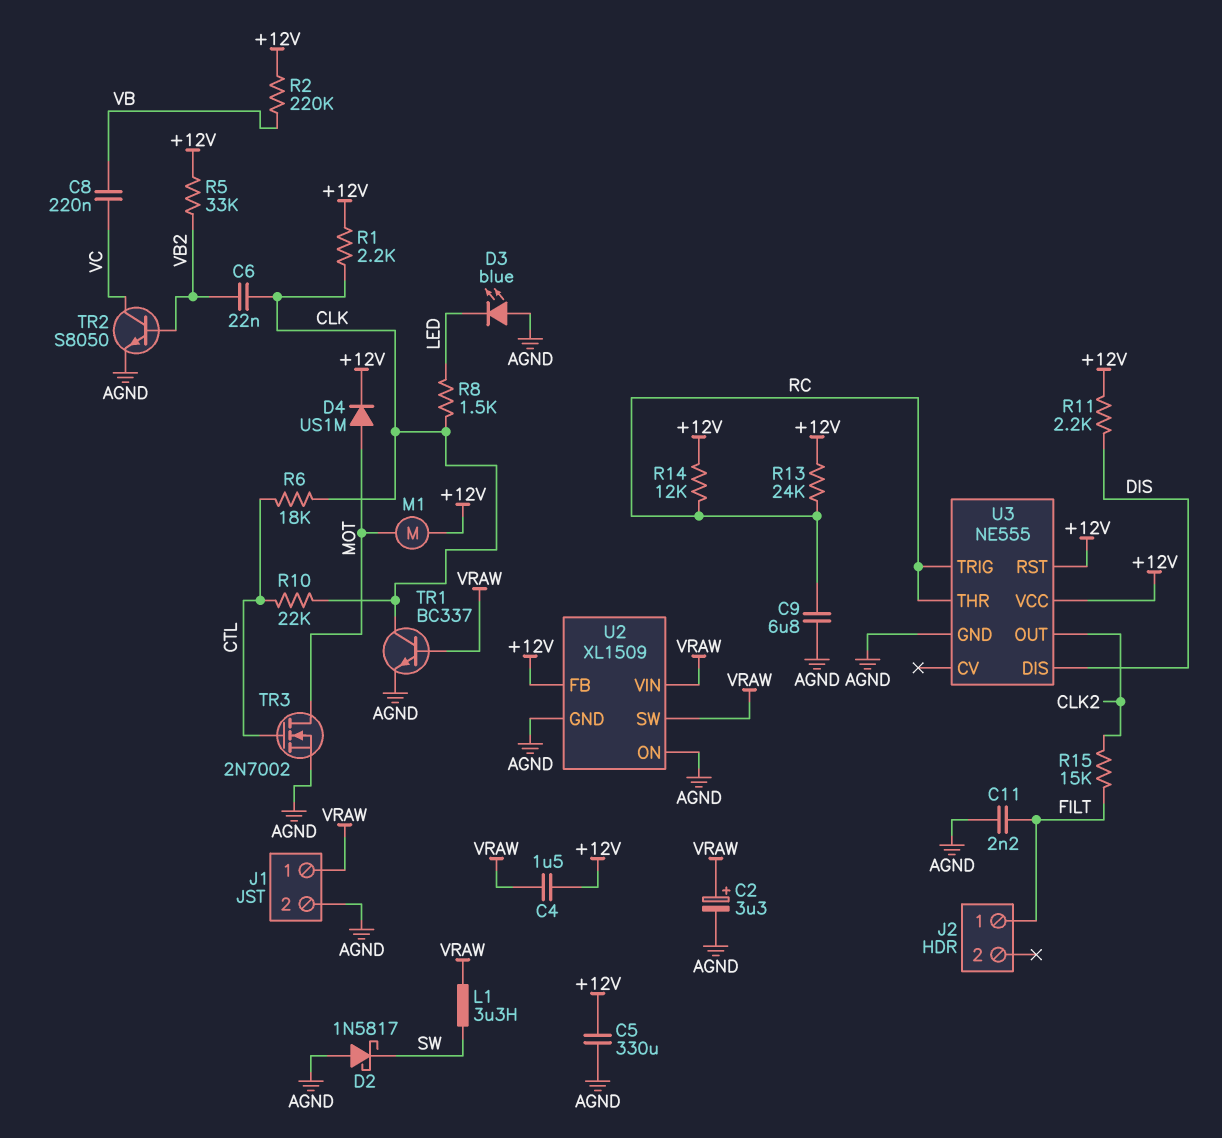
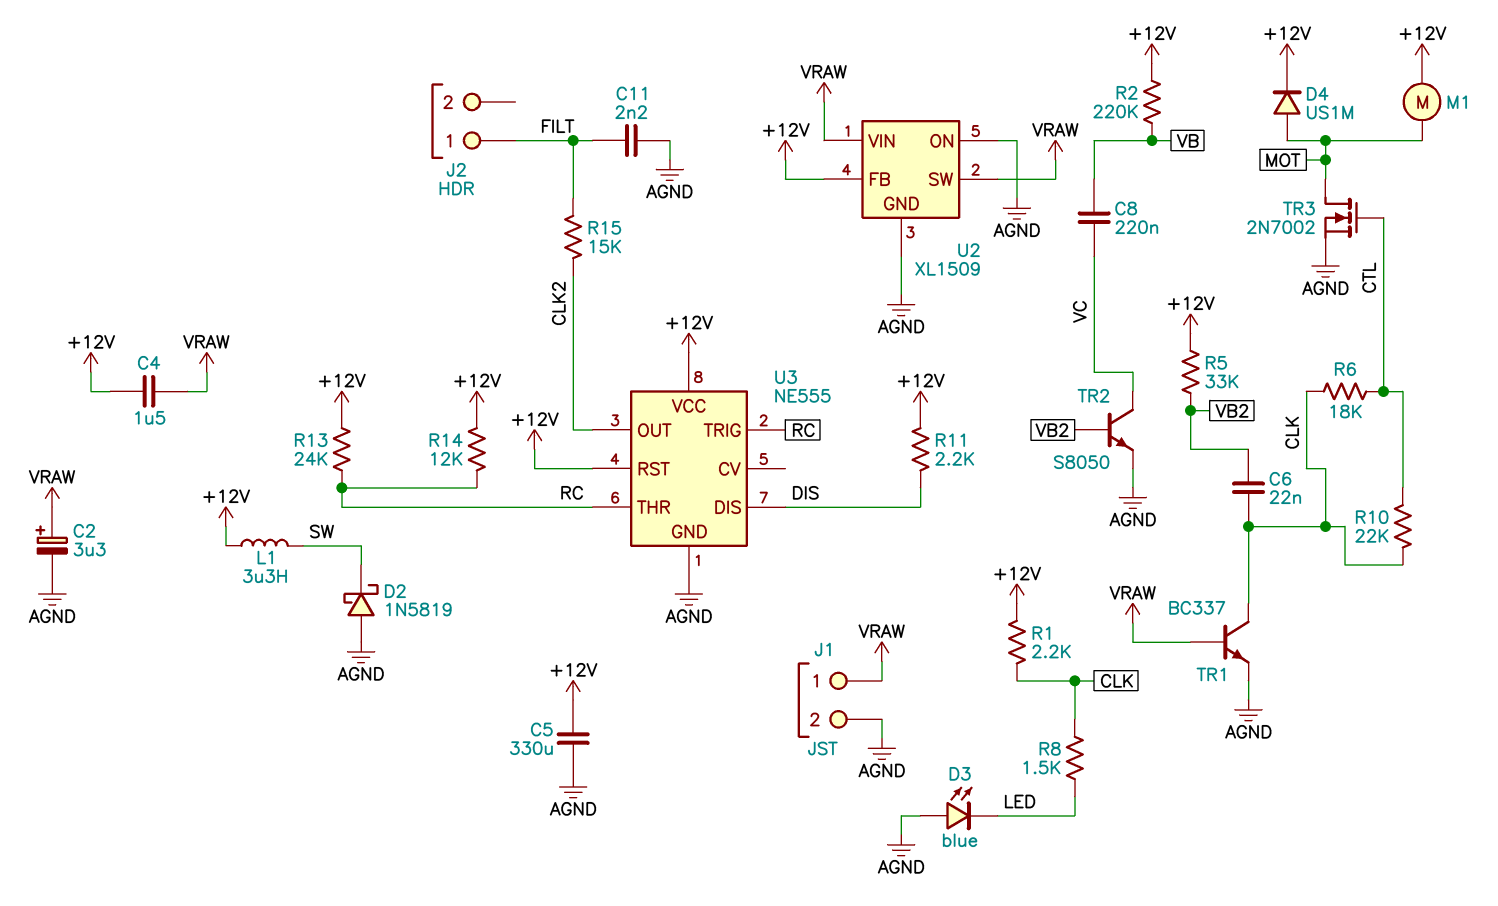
C9: 6.8uF (AGND, RC) -> none
D2: schottky 1N5817 (A AGND, K SW) -> schottky 1N5819 (A AGND, K SW)
L1: 3.3uH (SW, VRAW) -> 3.3uH (+12V, SW)

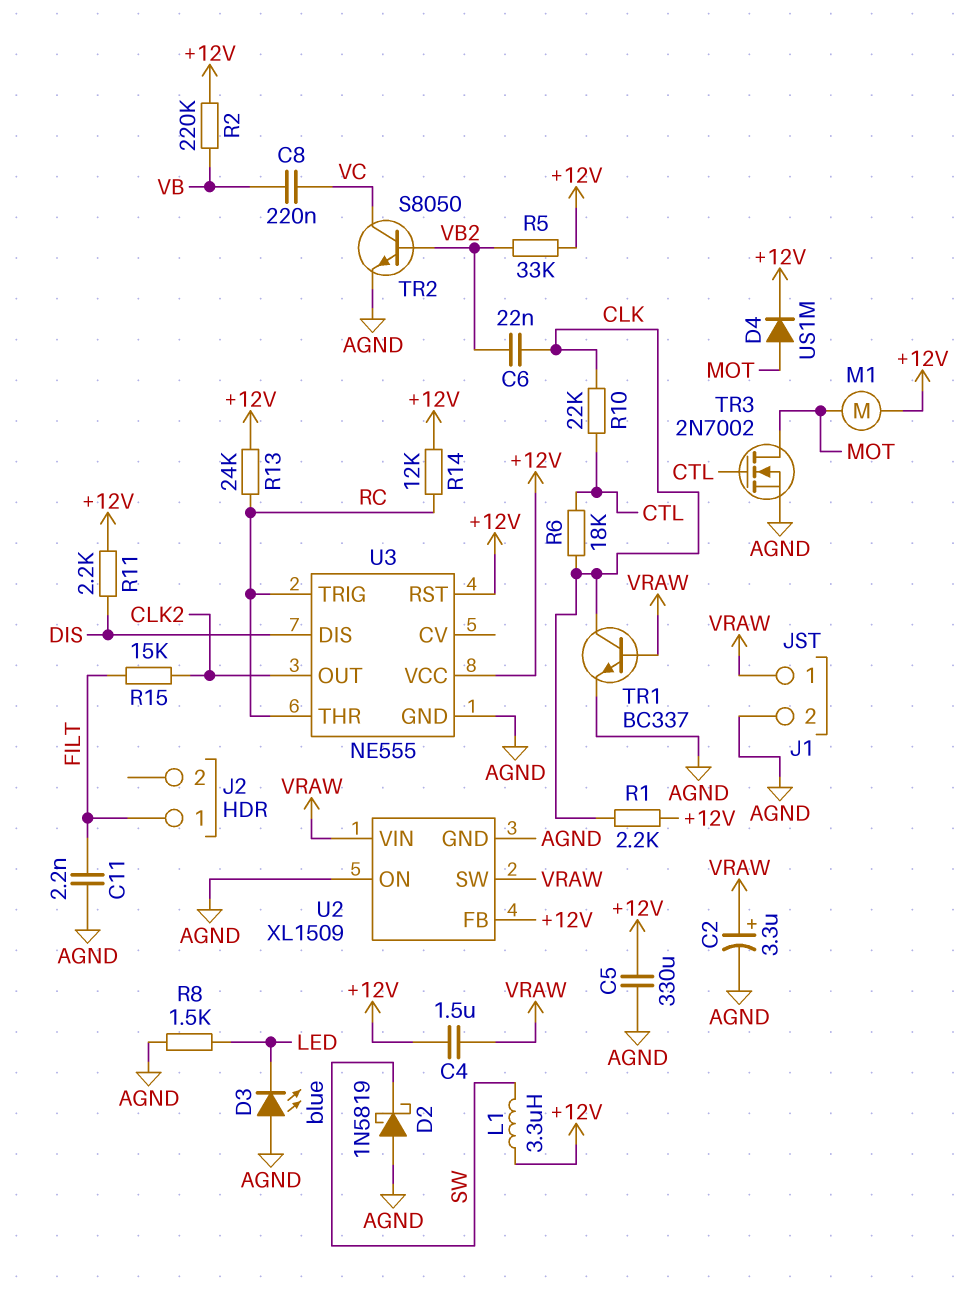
R8: 1.5k (CLK, LED) -> 1.5k (AGND, LED)

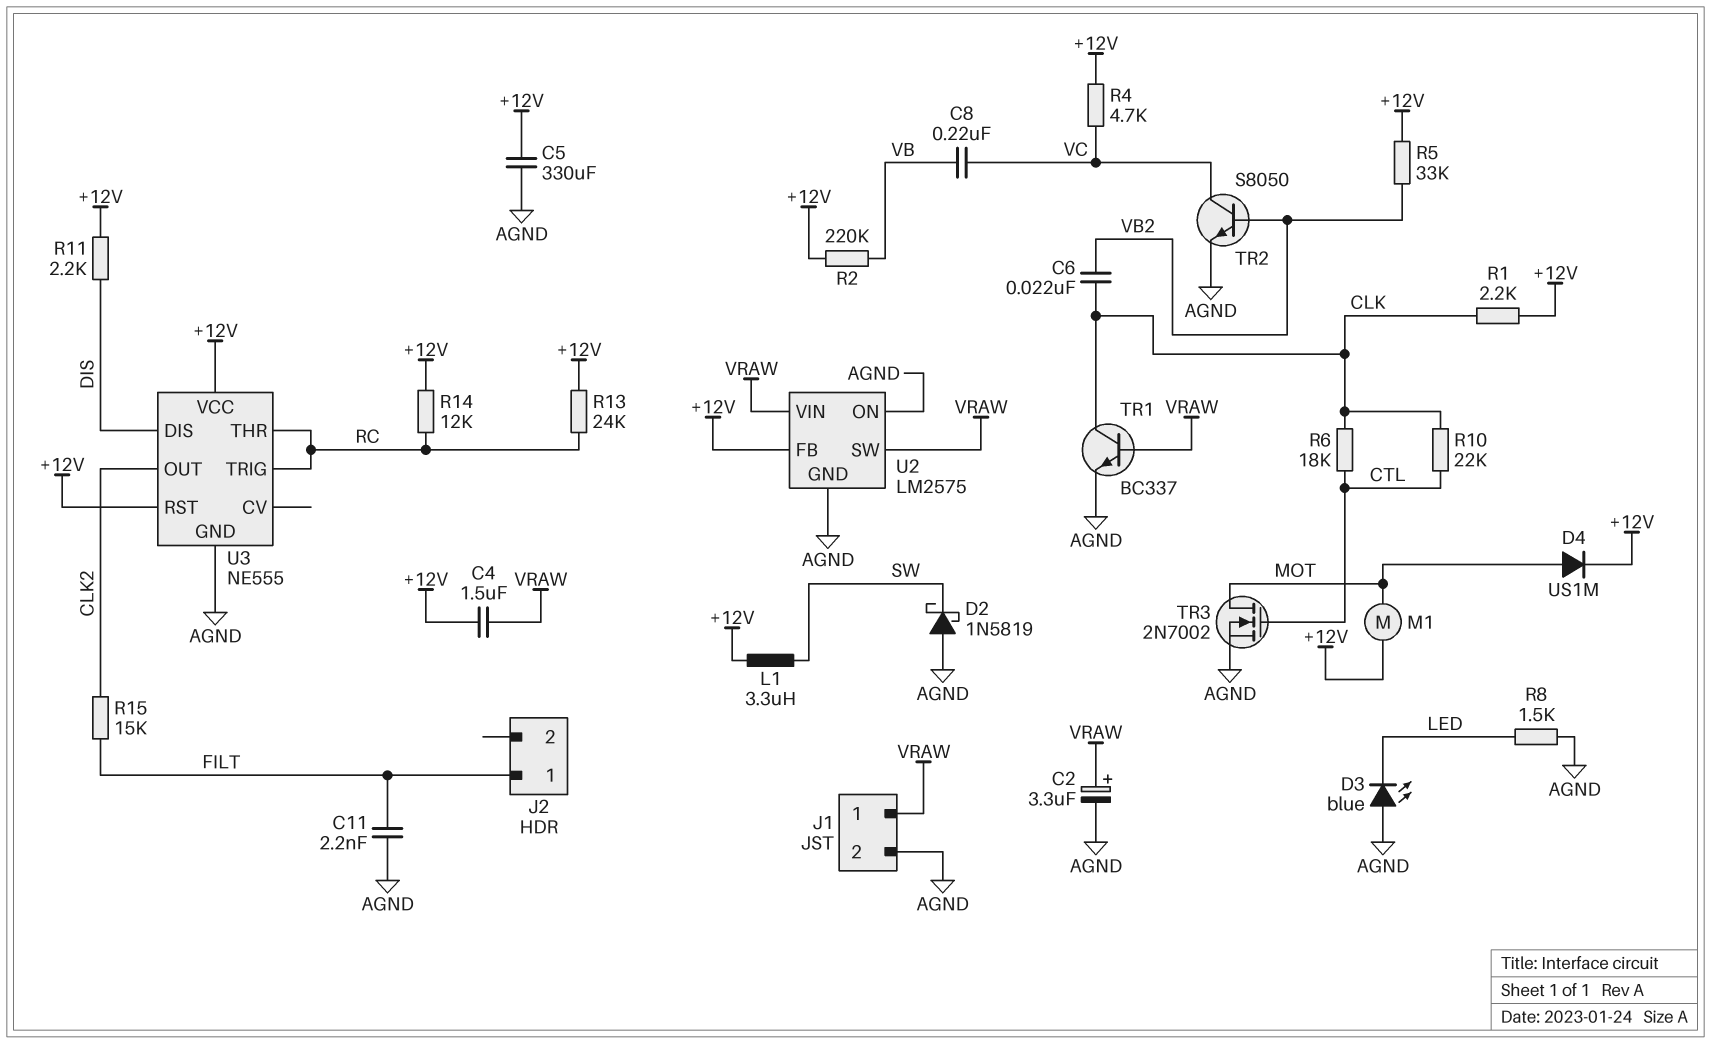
R4: none -> 4.7k (+12V, VC)
U2: XL1509 -> LM2575

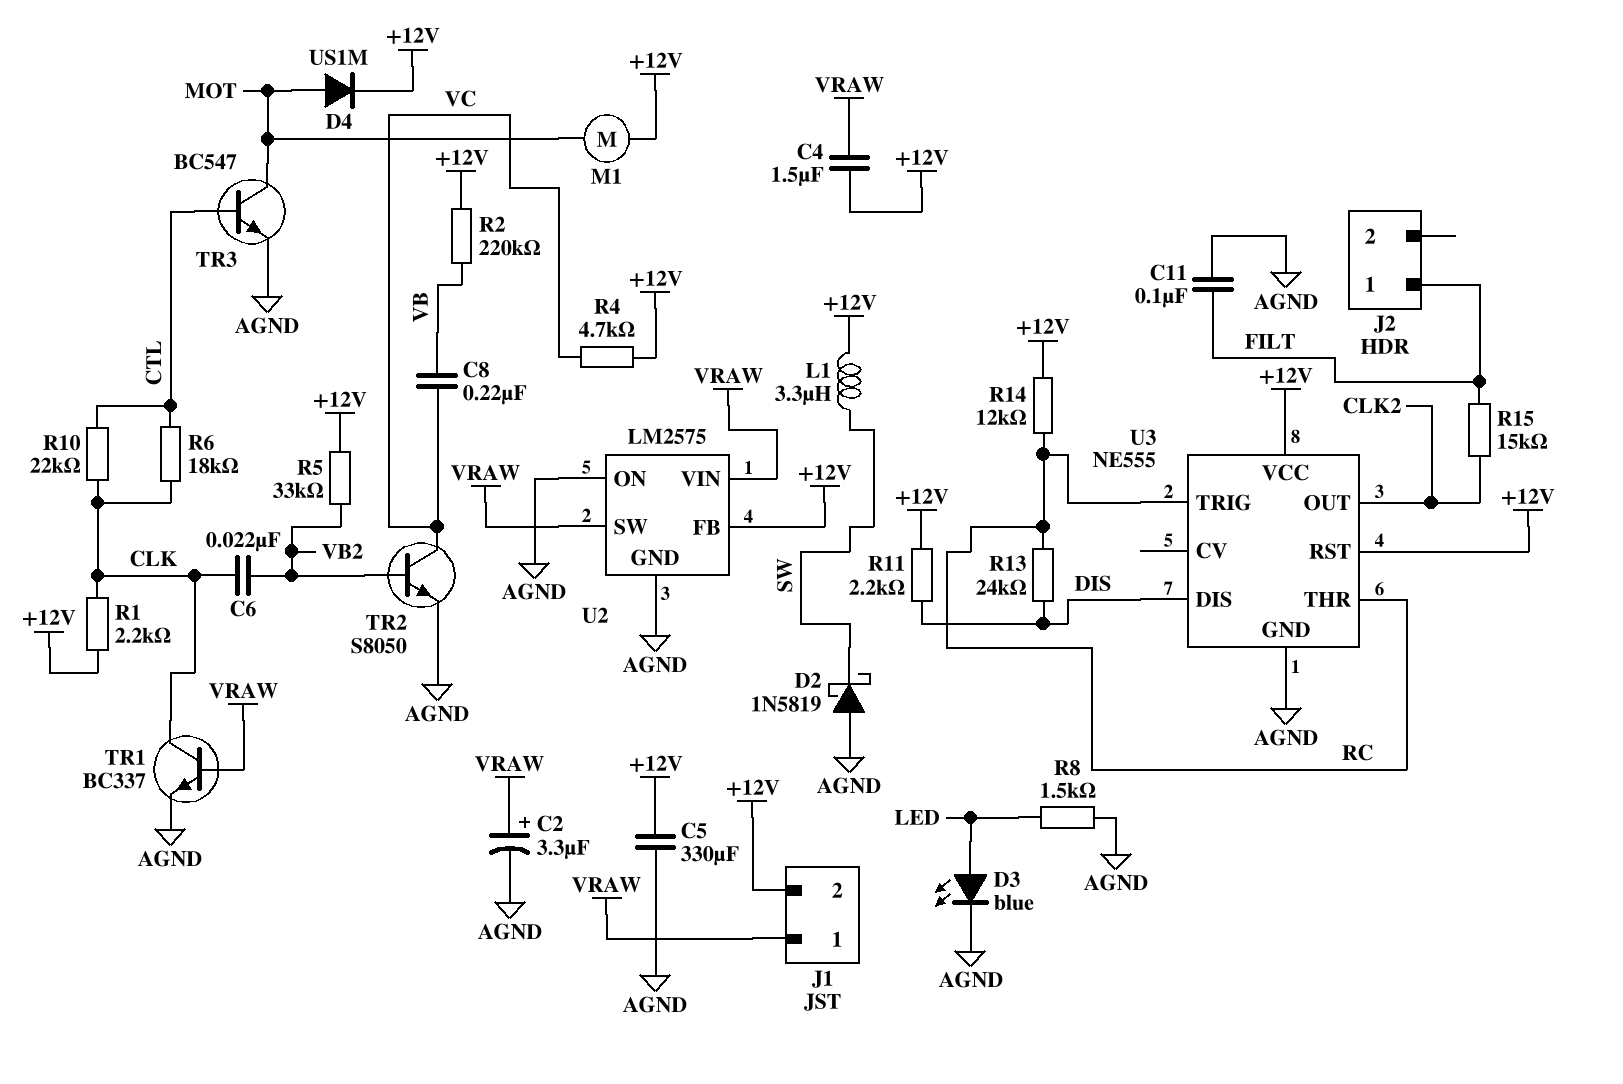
C11: 2.2nF (AGND, FILT) -> 100nF (AGND, FILT)
D3: LED blue (A AGND, K LED) -> LED blue (A LED, K AGND)
J1 pin 2: AGND -> +12V
R13: 24k (+12V, RC) -> 24k (DIS, RC)
TR3: NMOS 2N7002 (G CTL, D MOT, S AGND) -> NPN BC547 (B CTL, C MOT, E AGND)

